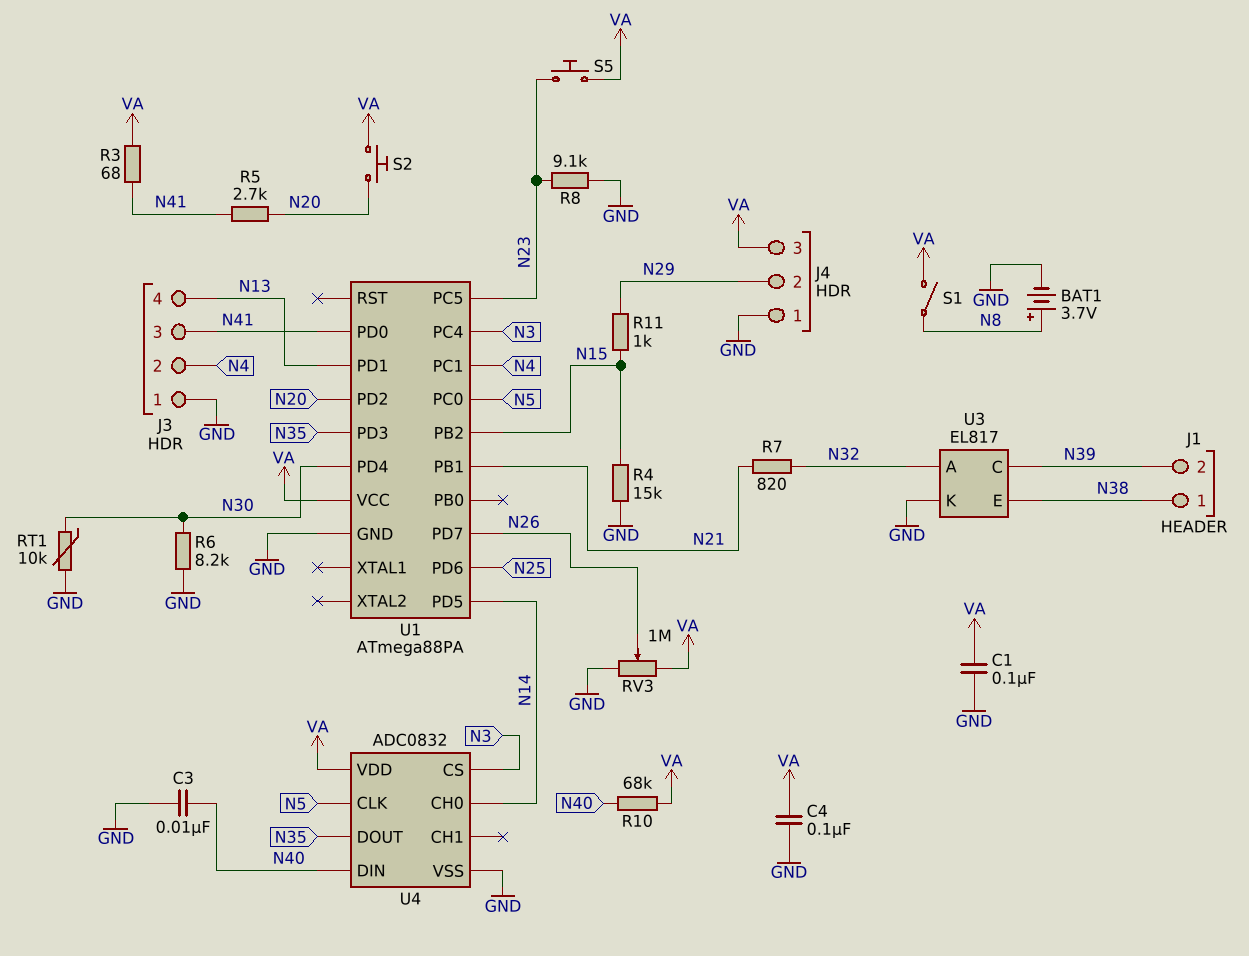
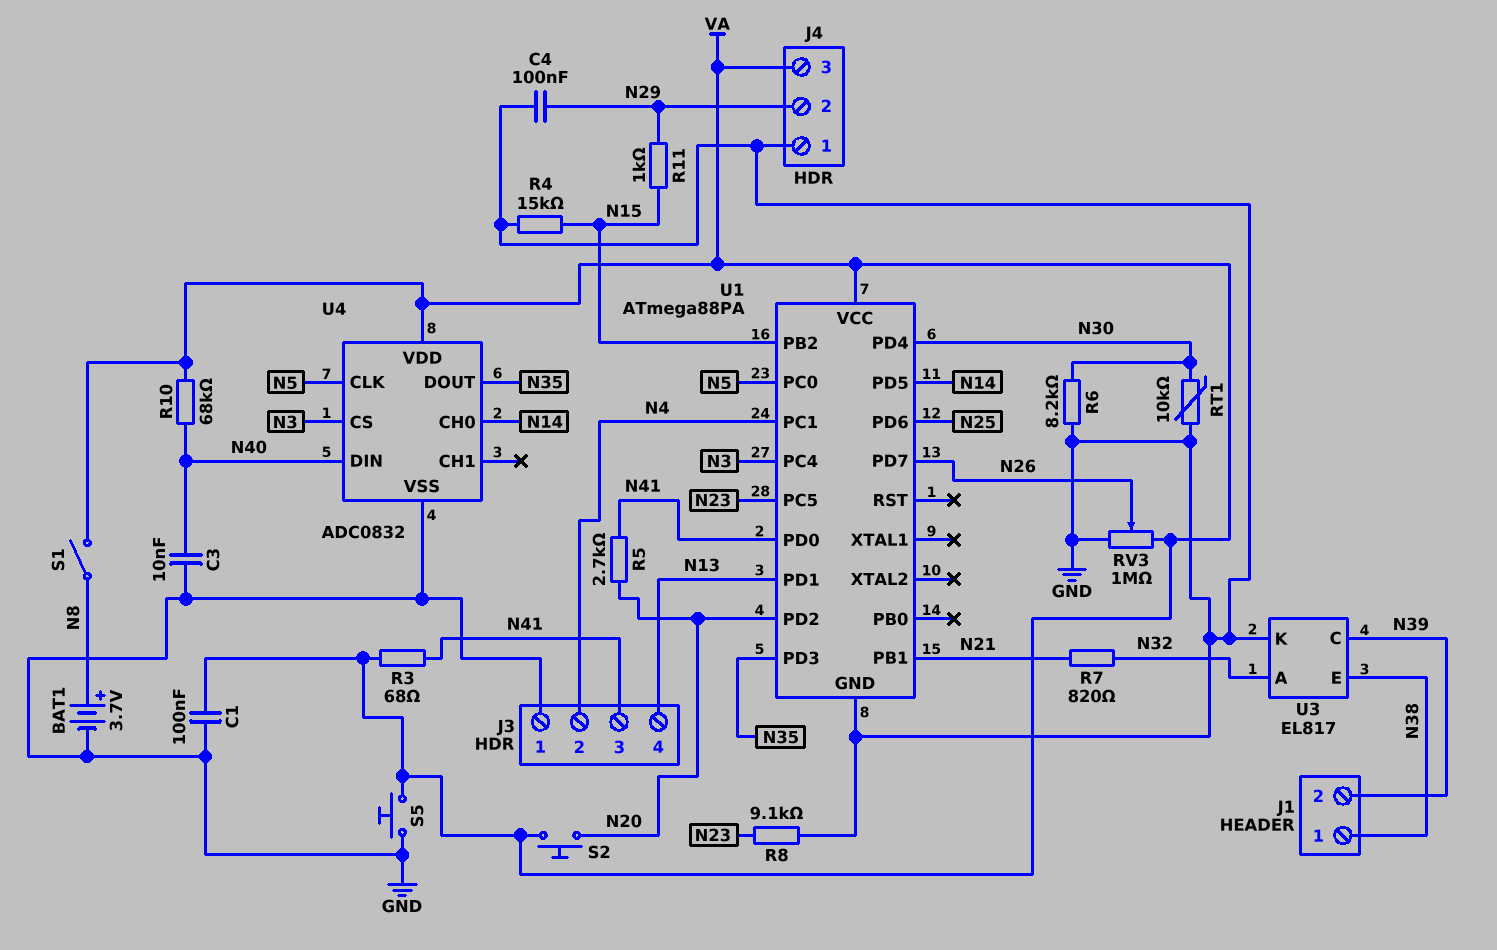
C4: 100nF (GND, VA) -> 100nF (GND, N29)
S5: button (N23, VA) -> button (GND, VA)

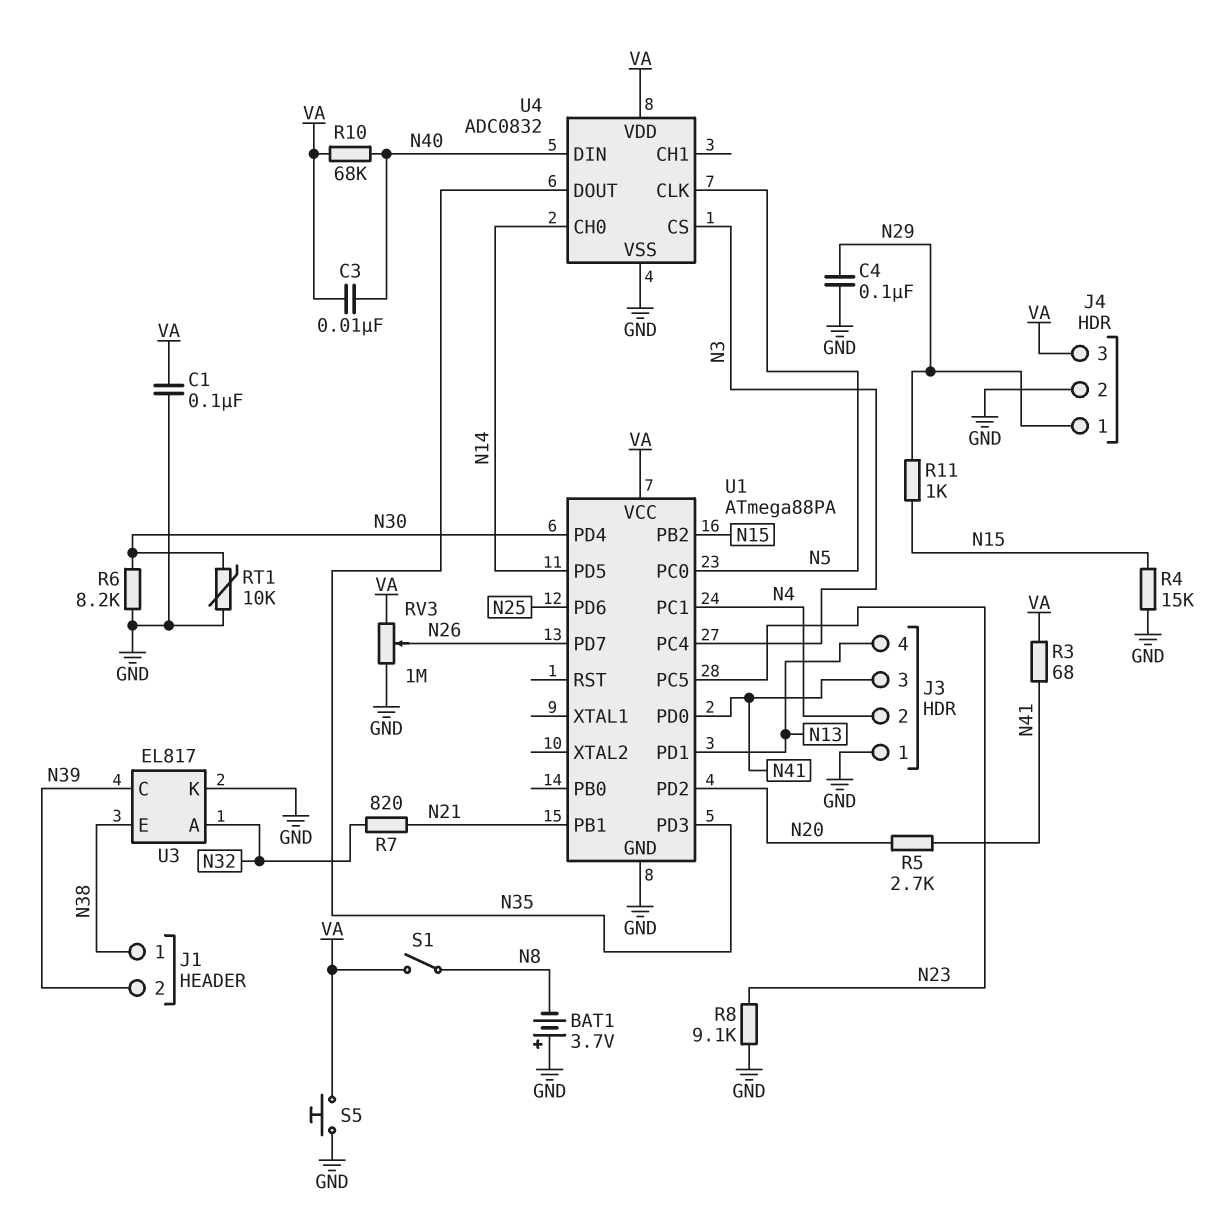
BAT1: 3.7V (plus N8, minus GND) -> 3.7V (plus GND, minus N8)
C3: 10nF (GND, N40) -> 10nF (N40, VA)
J4 pin 1: GND -> N29
J4 pin 2: N29 -> GND
S2: button (N20, VA) -> none

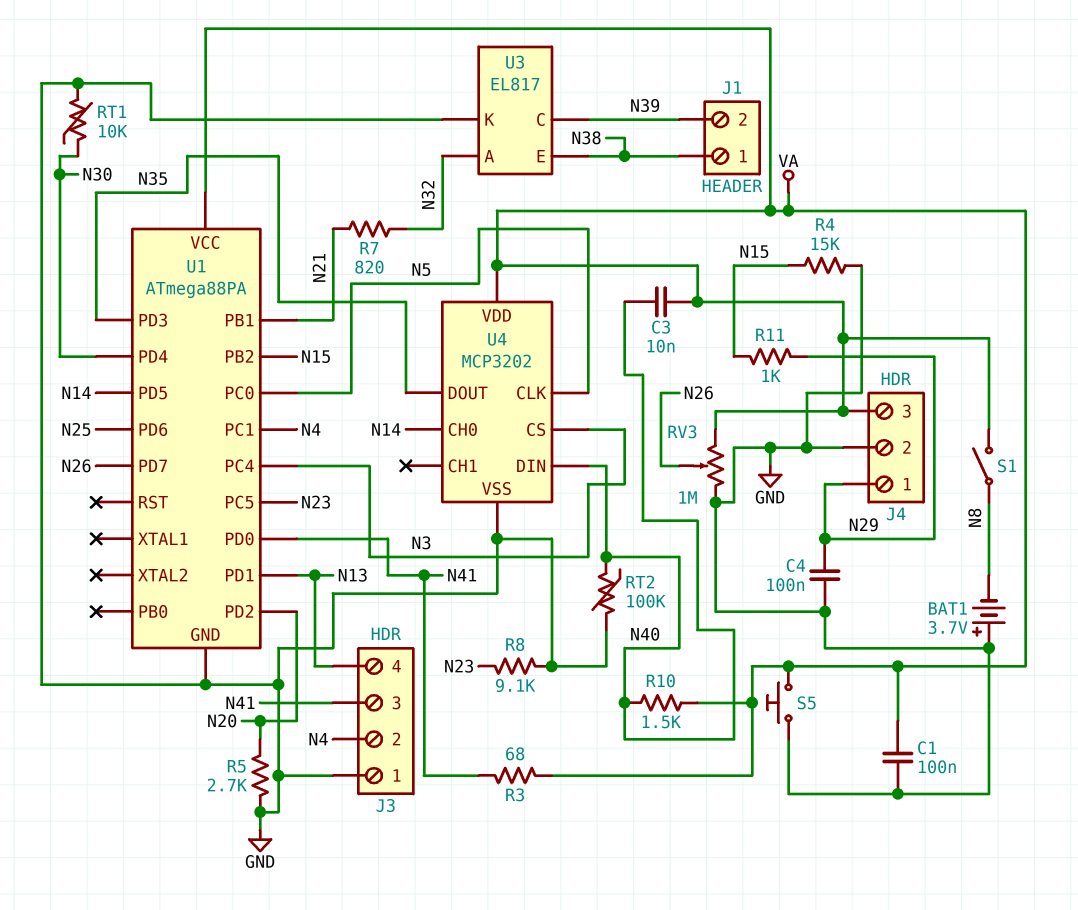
R5: 2.7k (N20, N41) -> 2.7k (GND, N20)
R6: 8.2k (GND, N30) -> none
R10: 68k (N40, VA) -> 1.5k (N40, VA)
RT2: none -> 100k (GND, N40)
U4: ADC0832 -> MCP3202

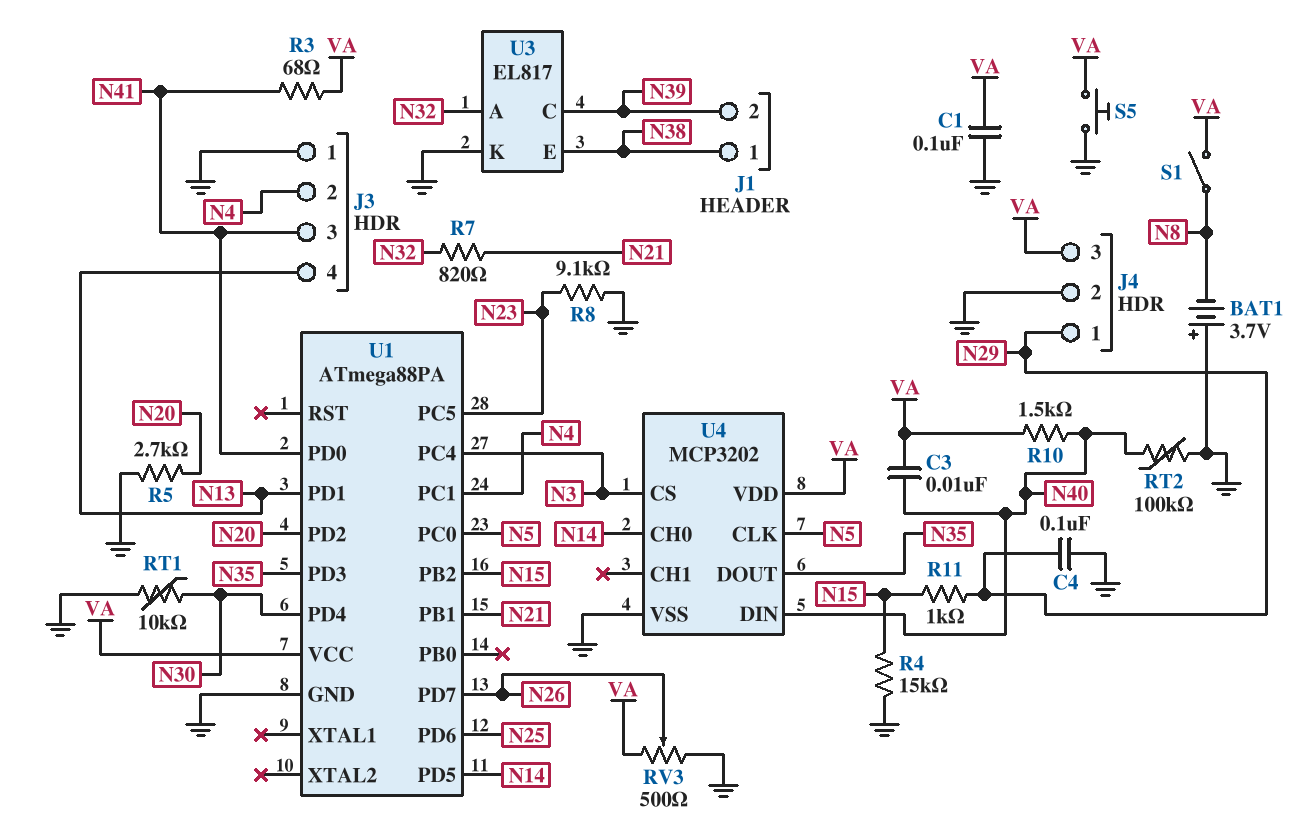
RV3: 1M (GND, VA, wiper N26) -> 500 (GND, VA, wiper N26)

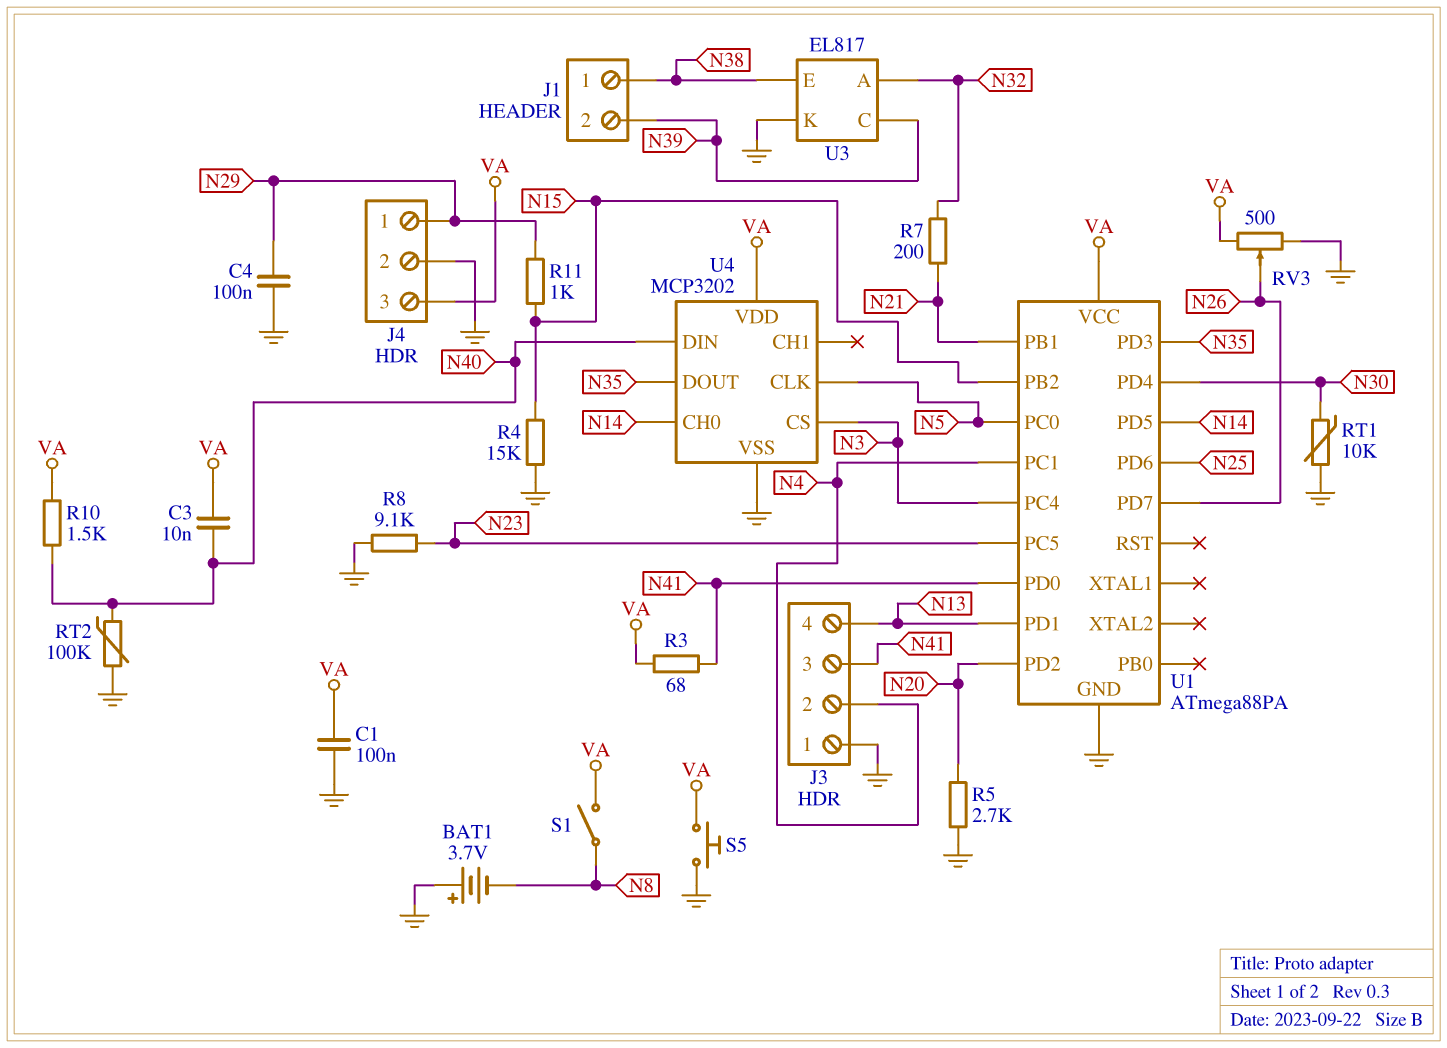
R7: 820 (N21, N32) -> 200 (N21, N32)

